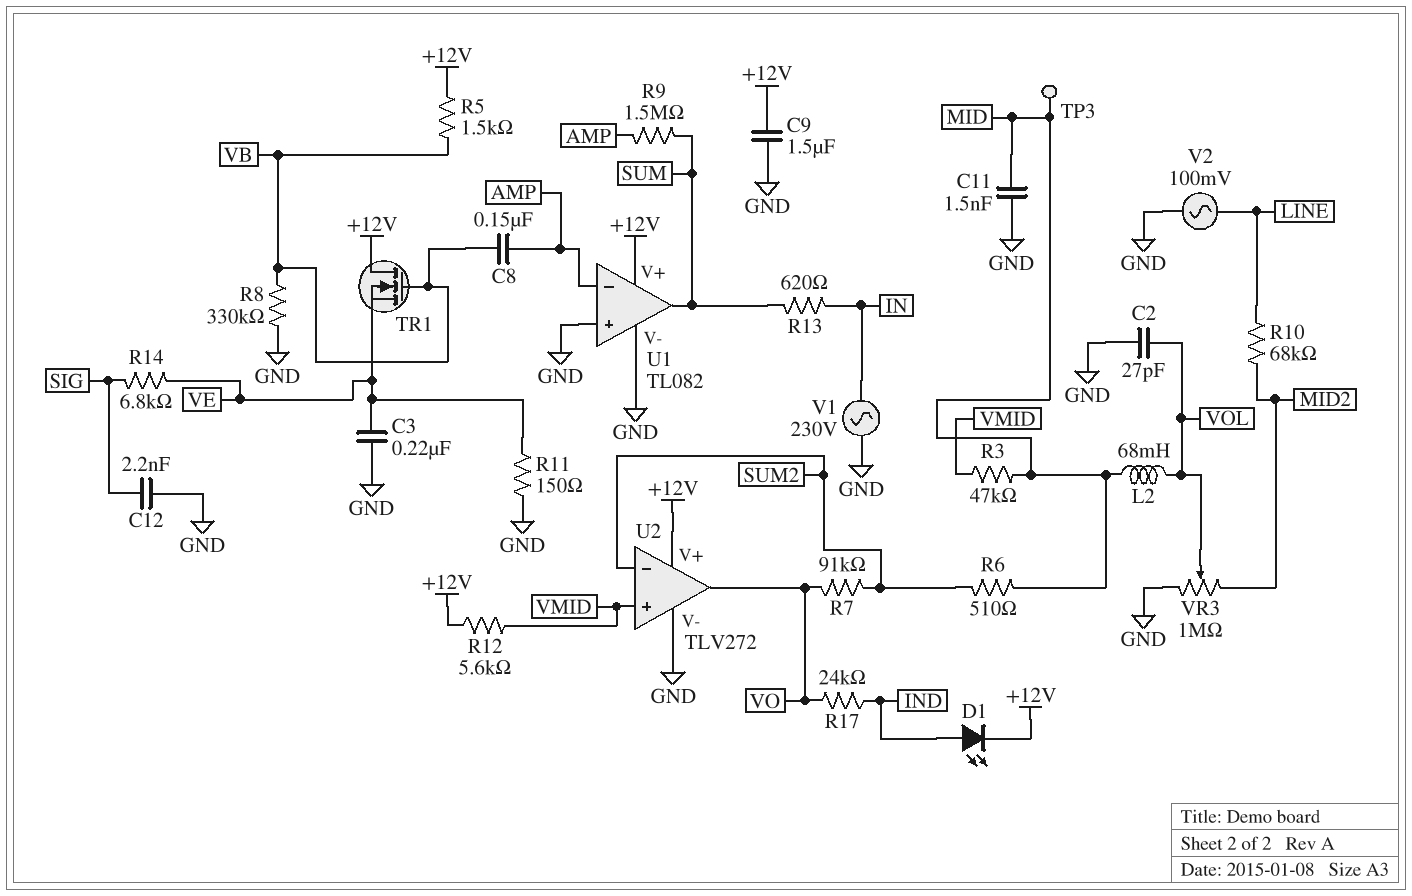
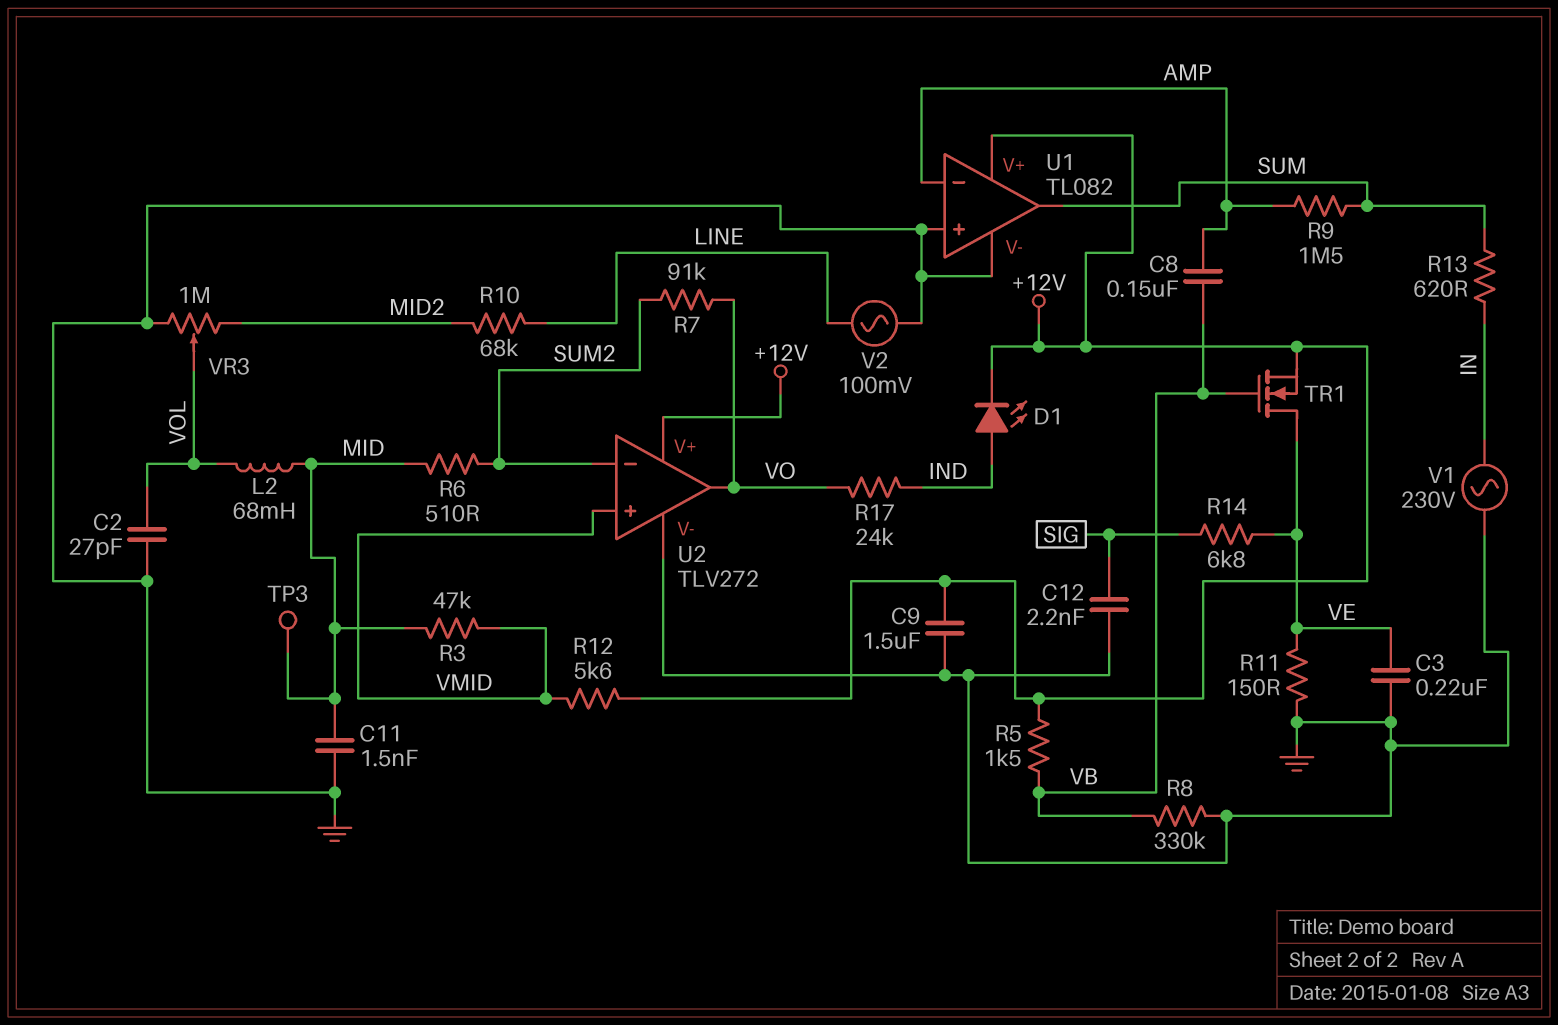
TR1: NMOS (G VB, D +12V, S VE) -> NMOS (G VB, D VE, S +12V)

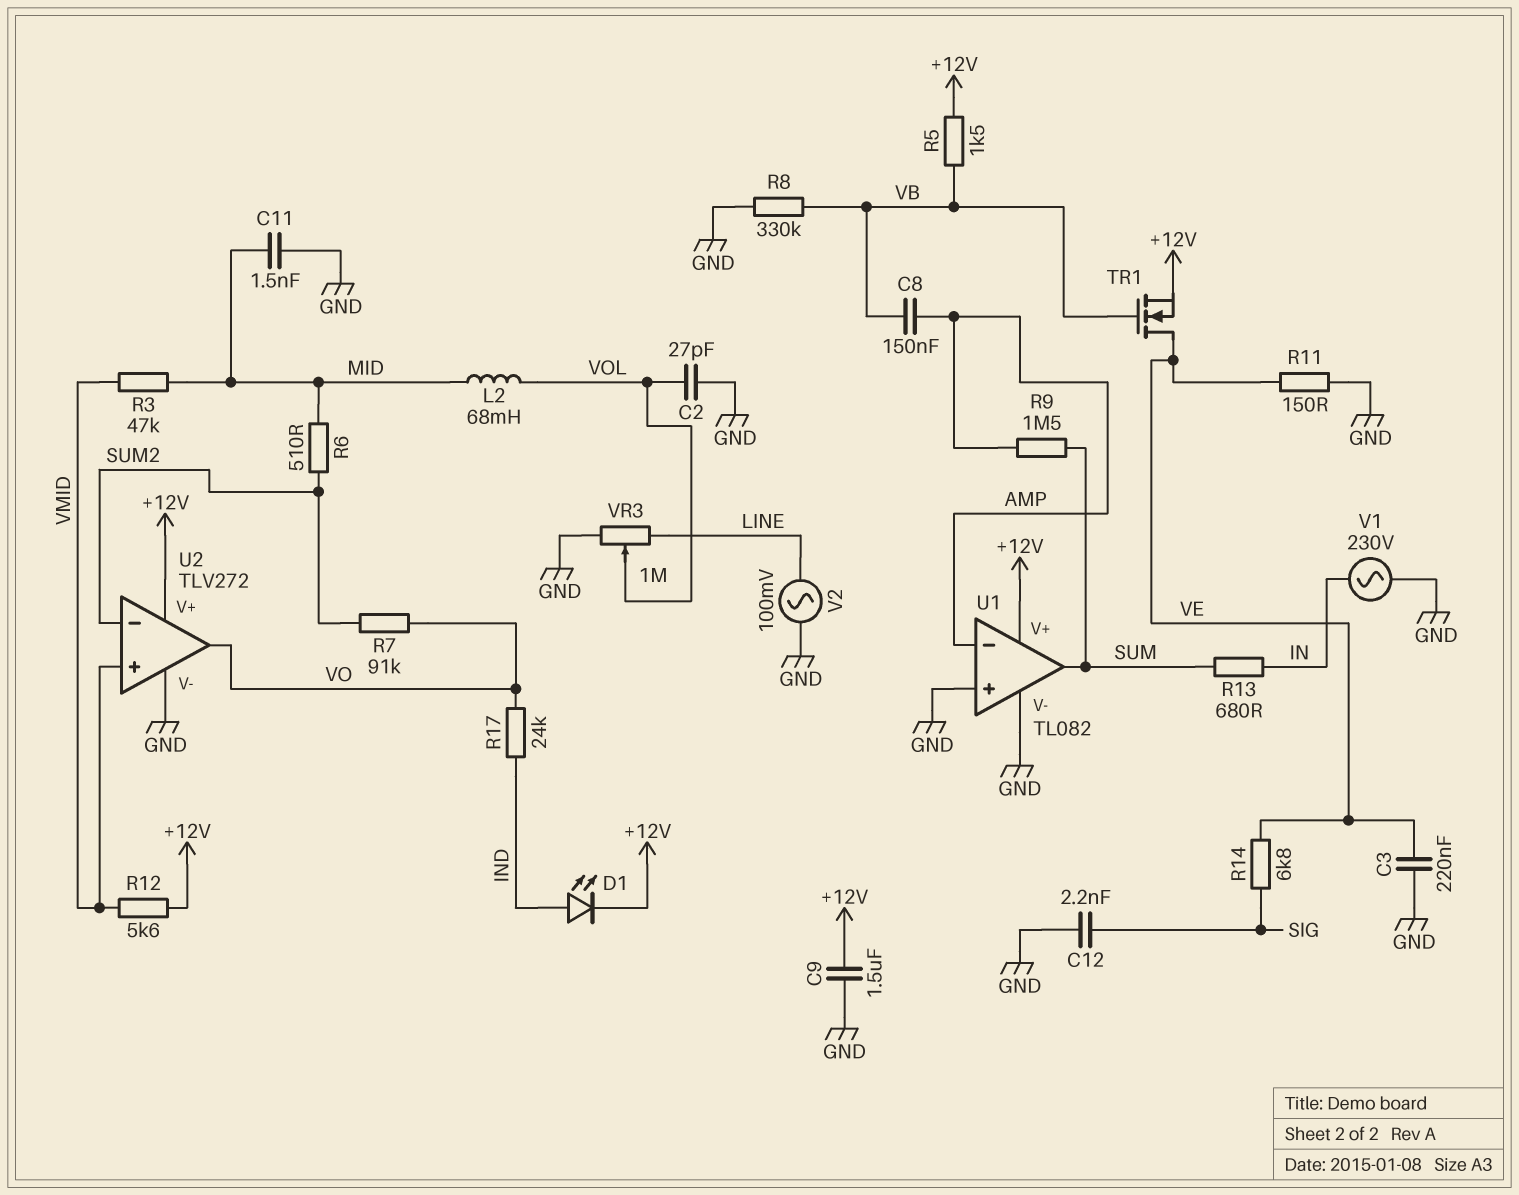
R10: 68k (LINE, MID2) -> none
R13: 620 (IN, SUM) -> 680 (IN, SUM)
TP3: test point (MID) -> none
VR3: 1M (GND, MID2, wiper VOL) -> 1M (GND, LINE, wiper VOL)

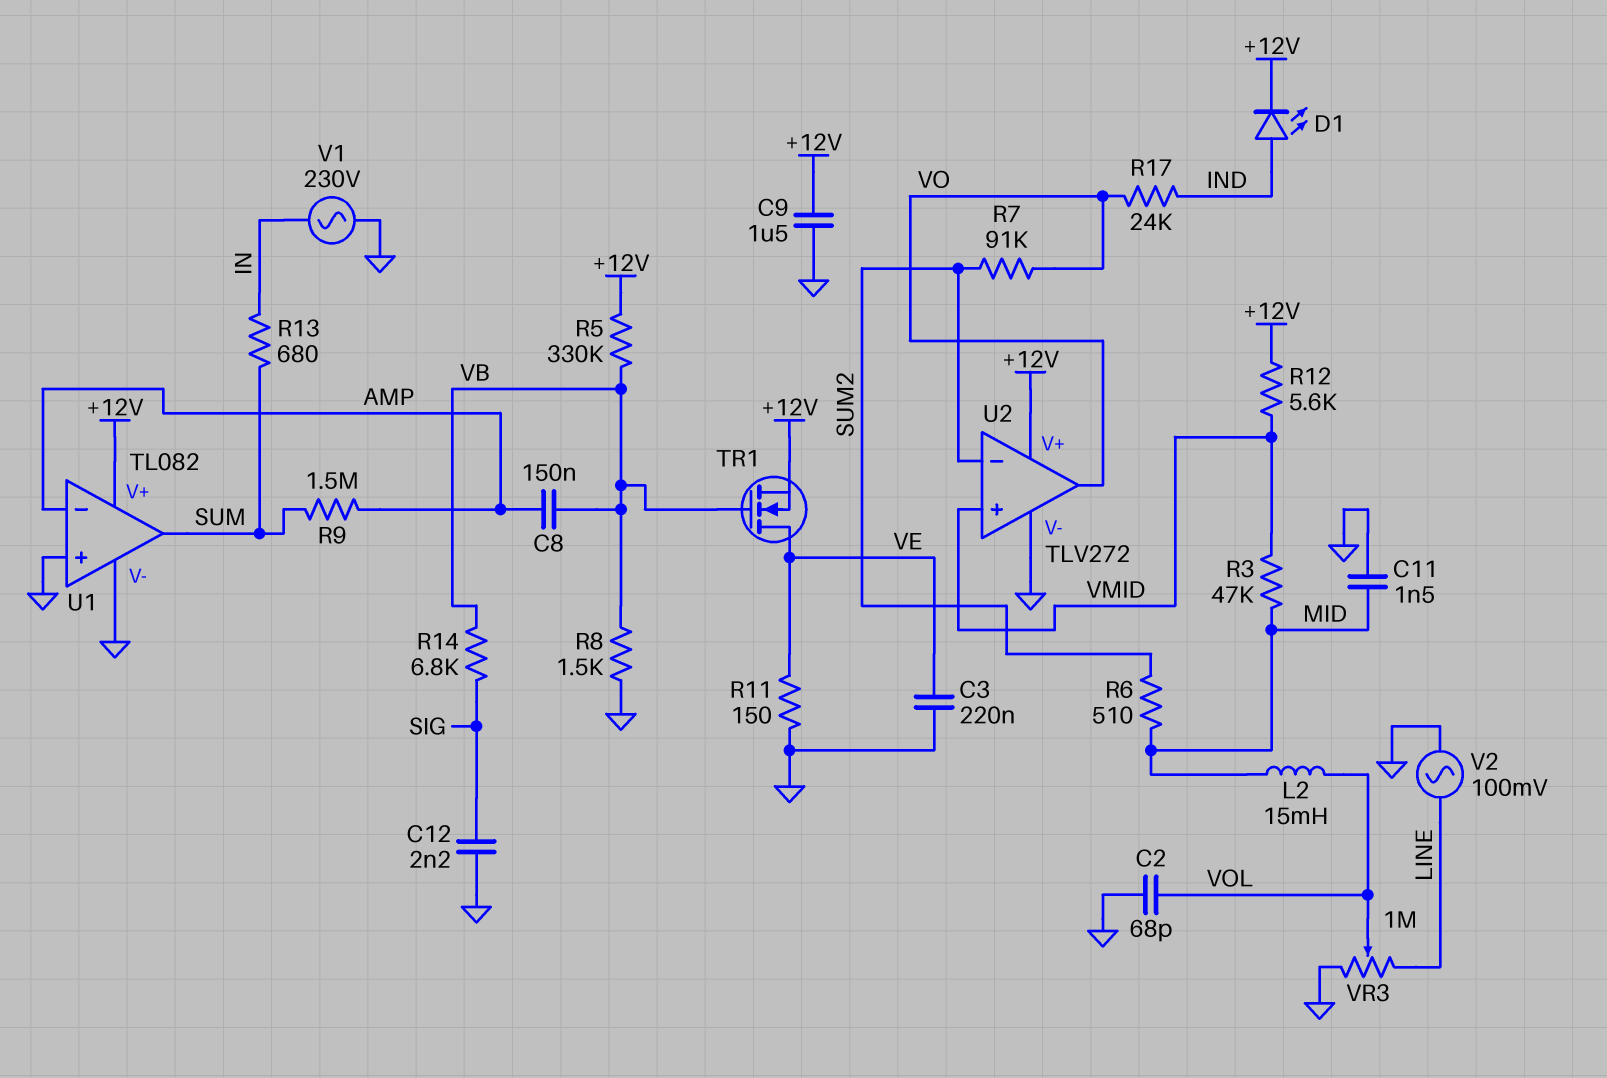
C2: 27pF (GND, VOL) -> 68pF (GND, VOL)
L2: 68mH (MID, VOL) -> 15mH (MID, VOL)
R5: 1.5k (+12V, VB) -> 330k (+12V, VB)
R8: 330k (GND, VB) -> 1.5k (GND, VB)
R14: 6.8k (SIG, VE) -> 6.8k (SIG, VB)

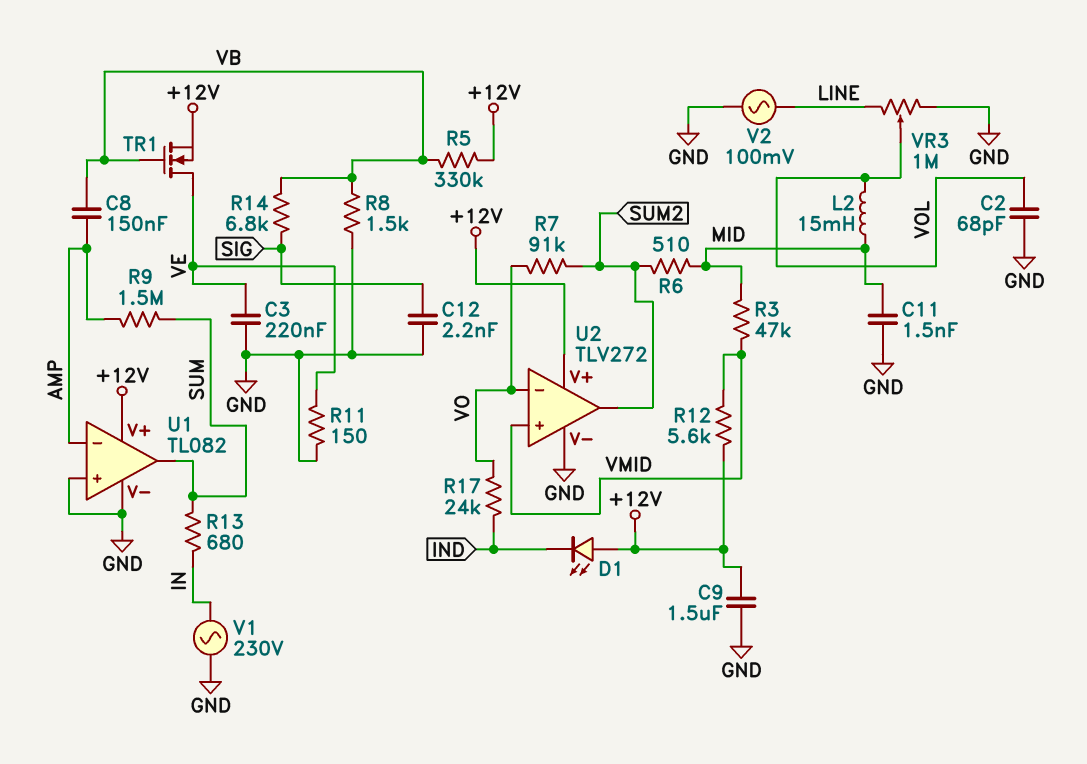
D1: LED (A IND, K +12V) -> LED (A +12V, K IND)
U2 pin in-: SUM2 -> VO
U2 pin out: VO -> SUM2

